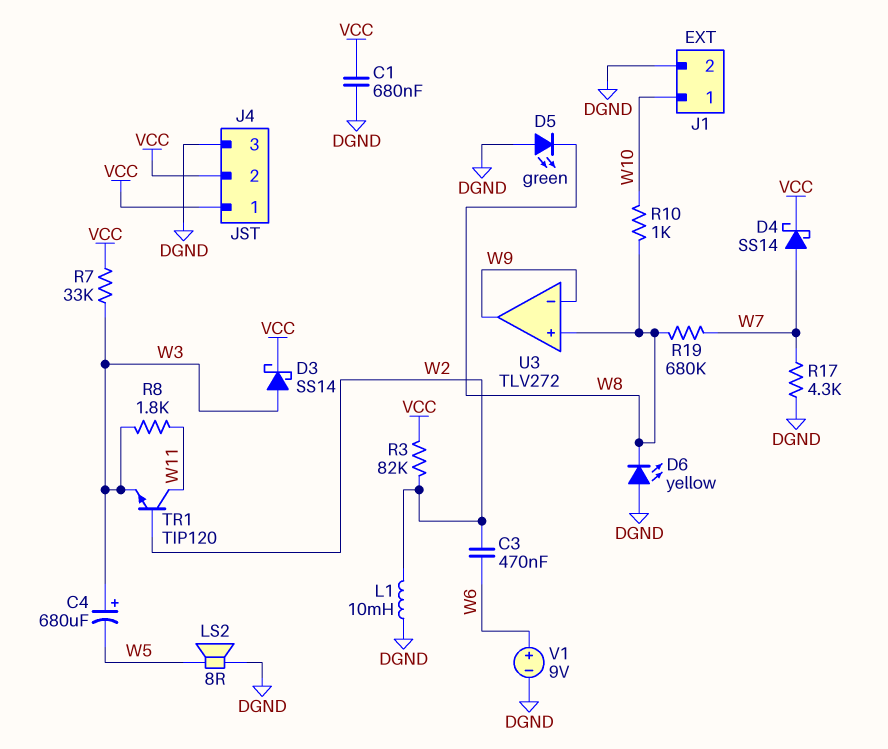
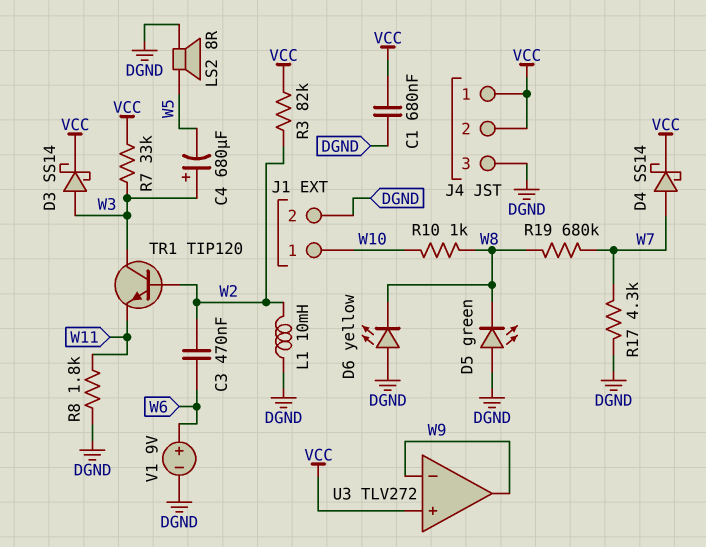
R8: 1.8k (W3, W11) -> 1.8k (DGND, W11)
TR1: NPN TIP120 (B W2, C W11, E W3) -> NPN TIP120 (B W2, C W3, E W11)
U3 pin in+: W8 -> VCC

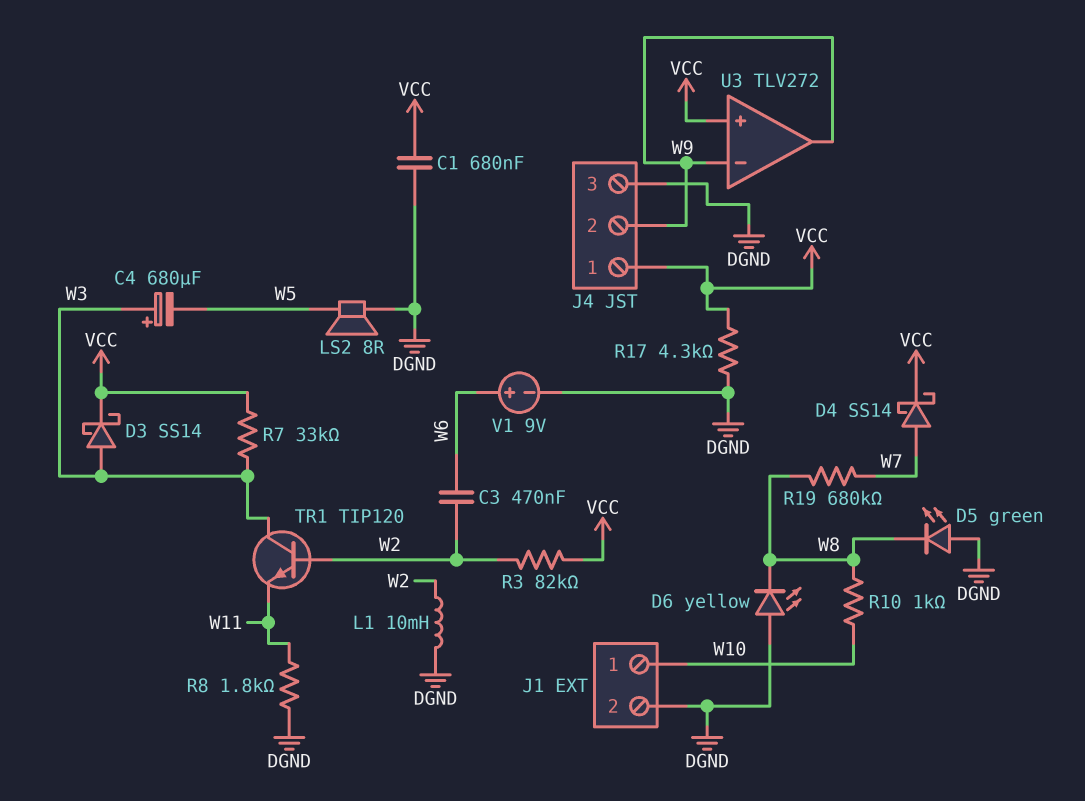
J4 pin 2: VCC -> W9
R17: 4.3k (DGND, W7) -> 4.3k (DGND, VCC)

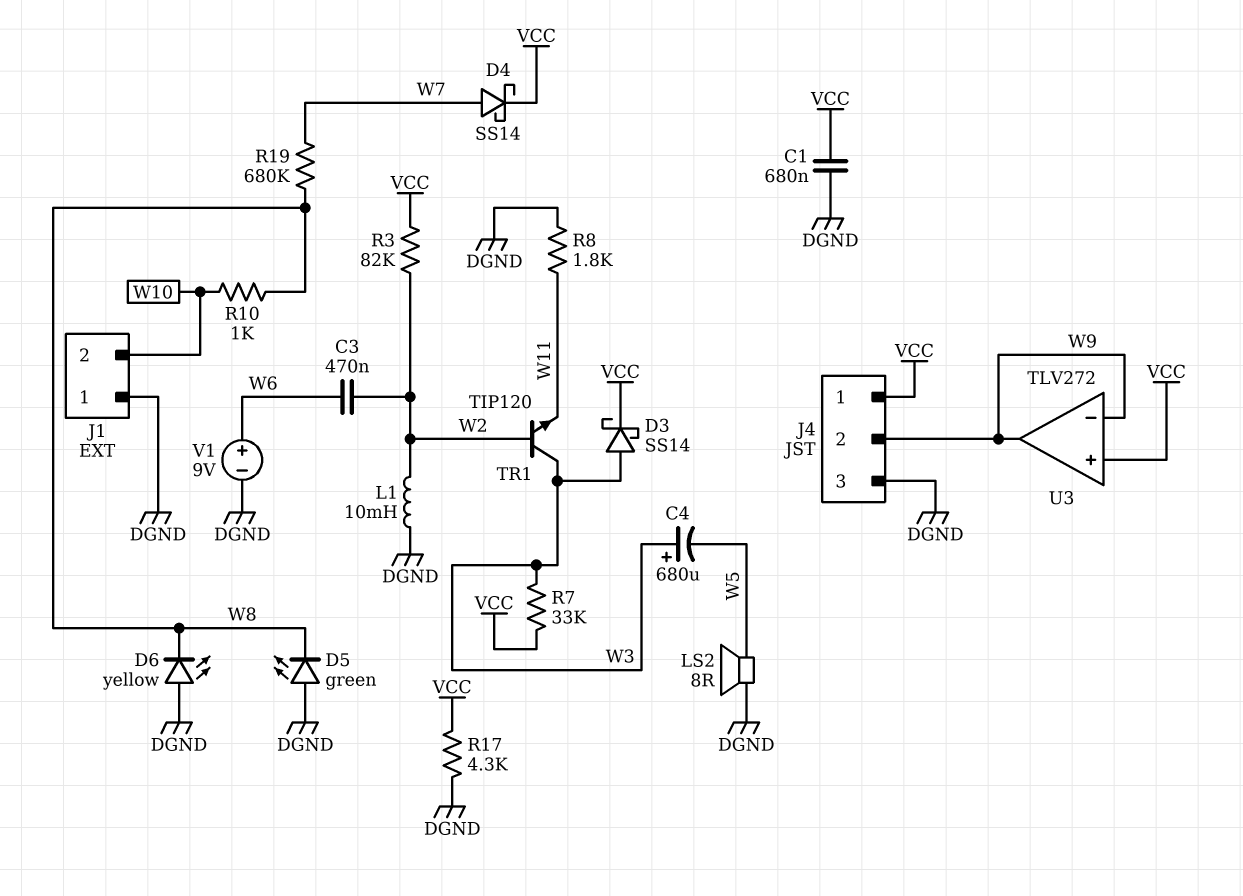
J1 pin 1: W10 -> DGND
J1 pin 2: DGND -> W10

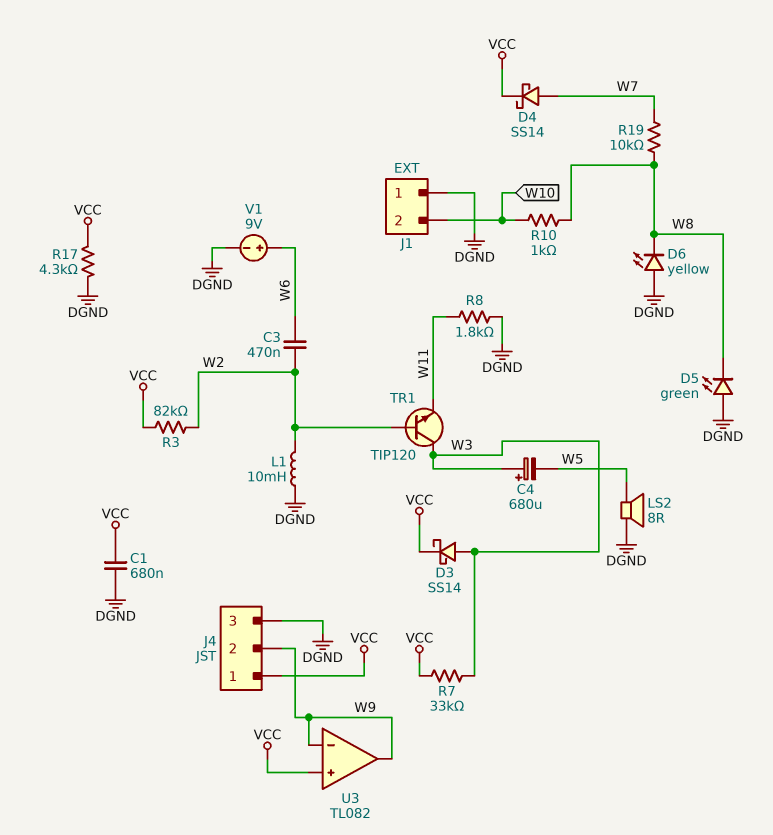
R19: 680k (W7, W8) -> 10k (W7, W8)
U3: TLV272 -> TL082

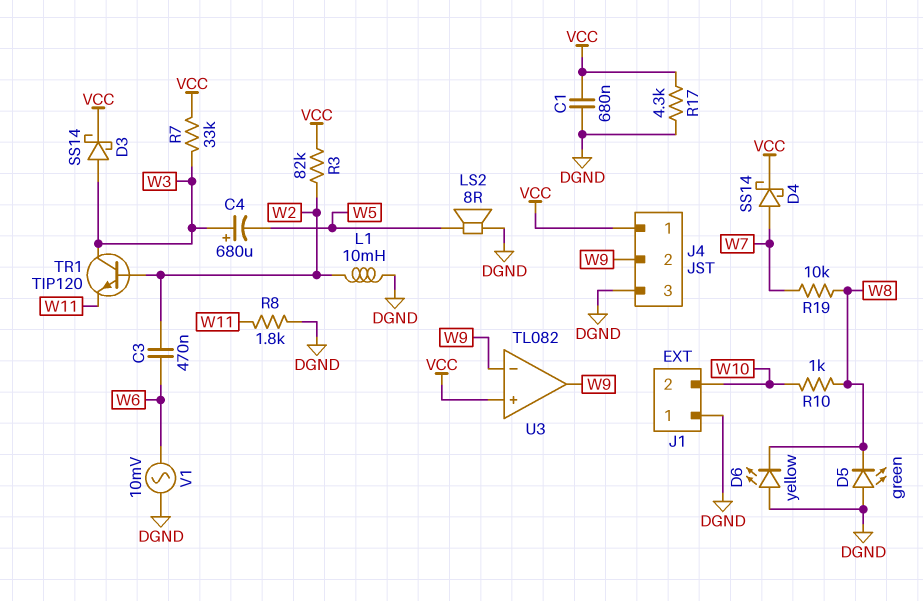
V1: 9V (plus W6, minus DGND) -> AC 10mV (DGND, W6)

